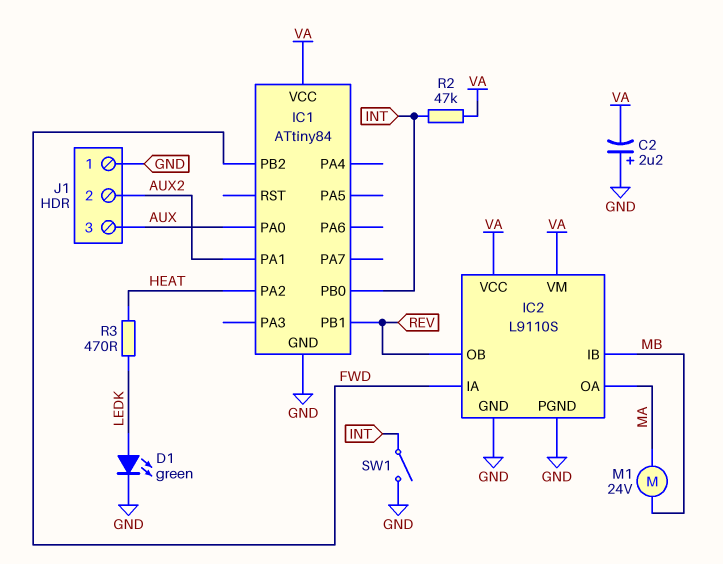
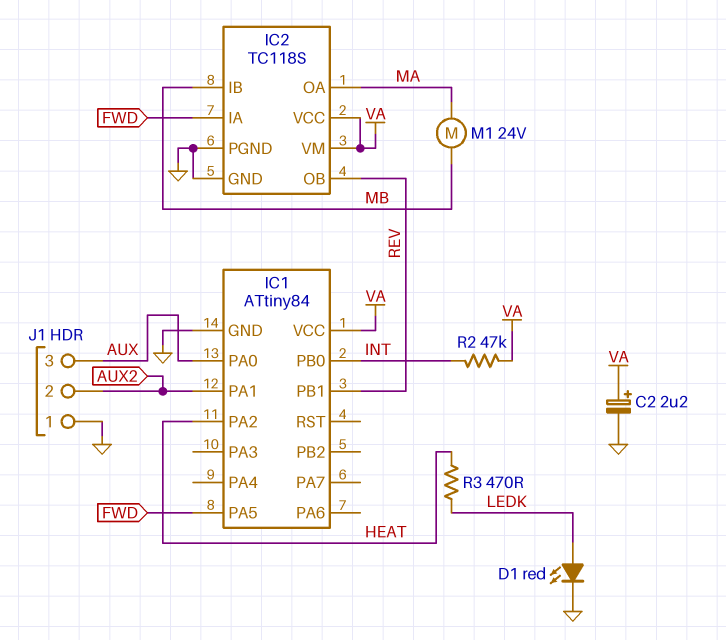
C2: 2.2uF (plus GND, minus VA) -> 2.2uF (plus VA, minus GND)
D1: LED green (A LEDK, K GND) -> LED red (A LEDK, K GND)
IC1 pin PA5: none -> FWD
IC1 pin PB2: FWD -> none
IC2: L9110S -> TC118S
SW1: switch (GND, INT) -> none

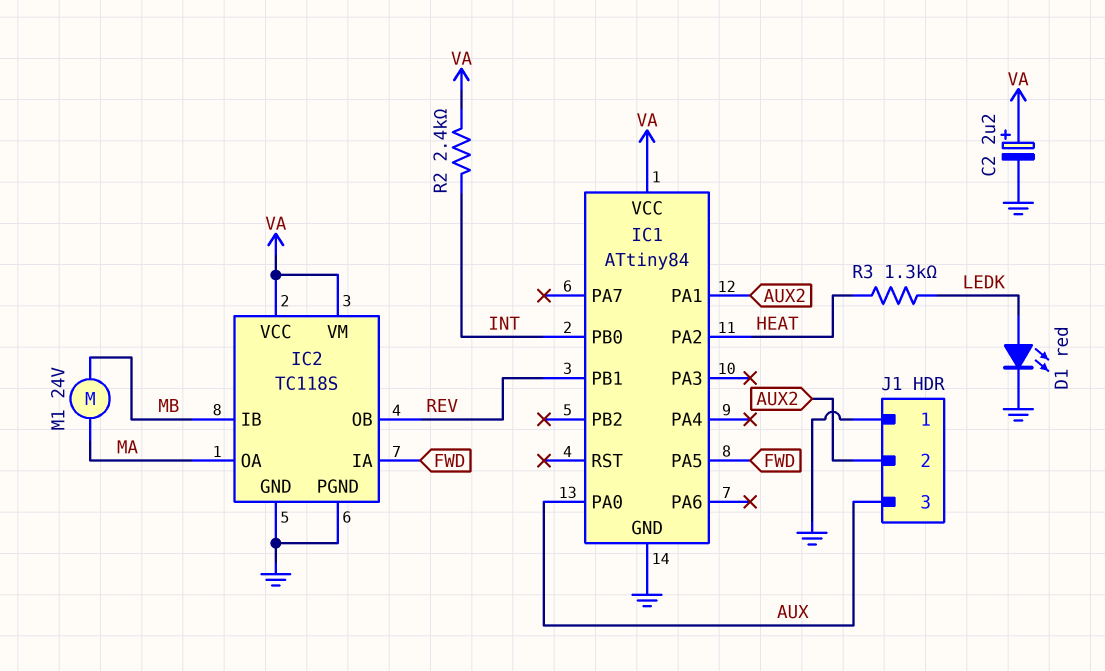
R2: 47k (INT, VA) -> 2.4k (INT, VA)
R3: 470 (HEAT, LEDK) -> 1.3k (HEAT, LEDK)

